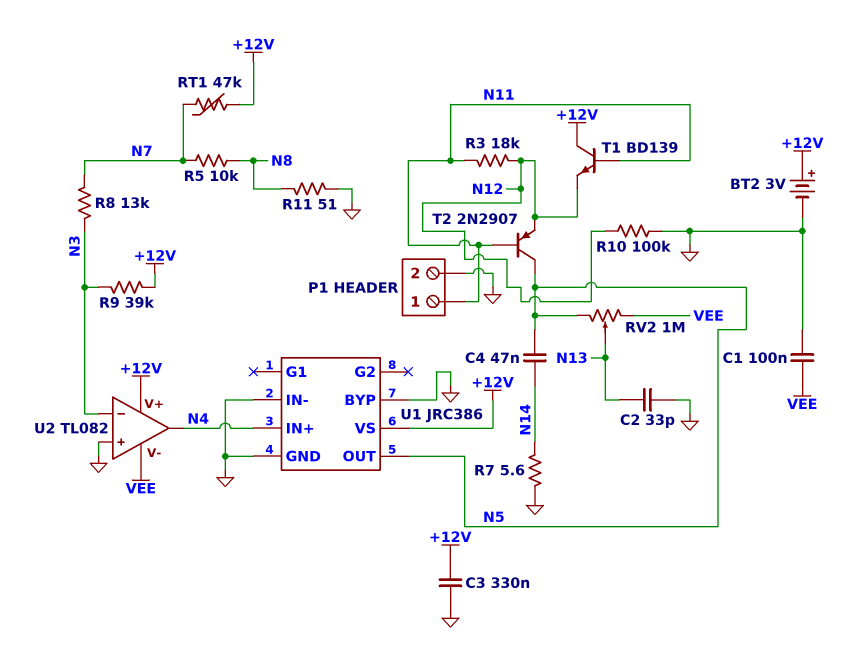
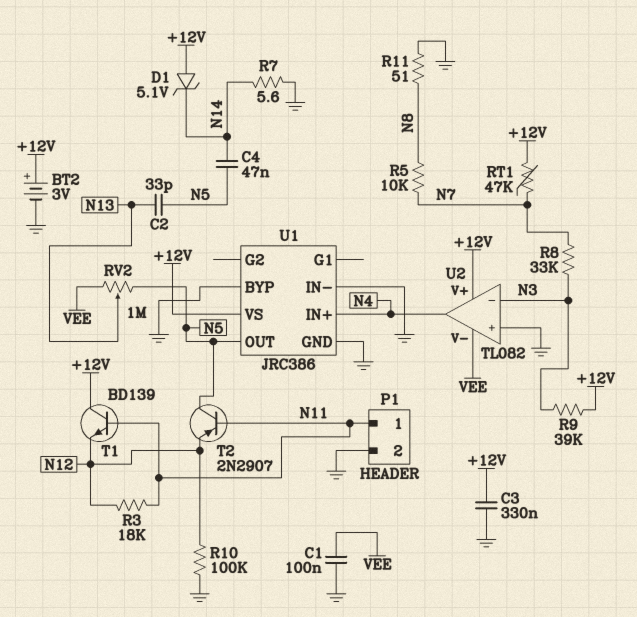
C2: 33pF (GND, N13) -> 33pF (N5, N13)
D1: none -> zener 5.1V (A +12V, K N14)
R8: 13k (N3, N7) -> 33k (N3, N7)

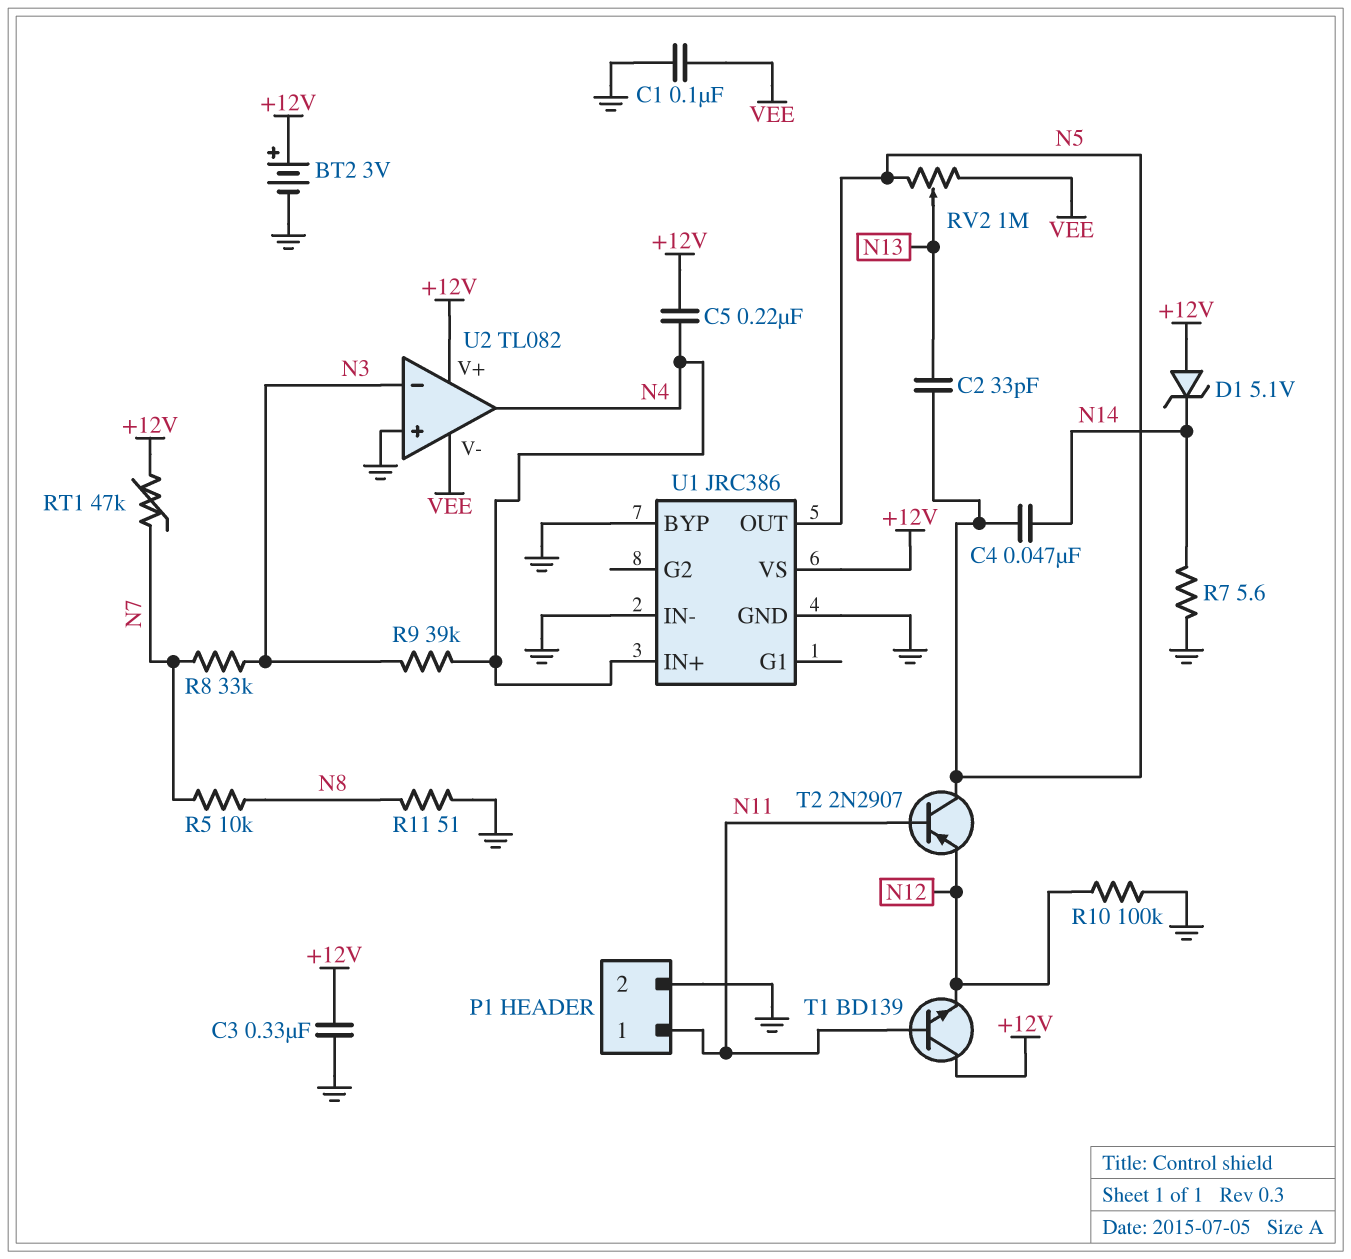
C5: none -> 220nF (+12V, N4)
R3: 18k (N11, N12) -> none
R9: 39k (+12V, N3) -> 39k (N3, N4)

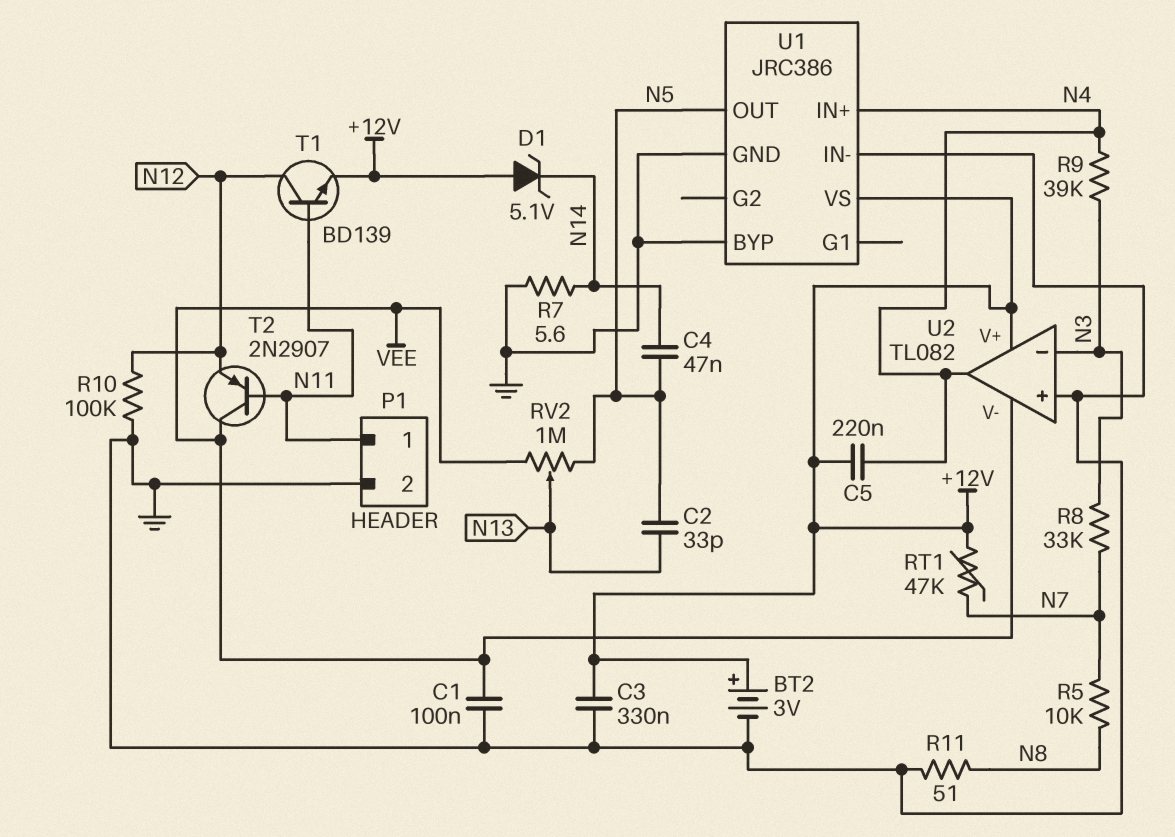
T1: NPN BD139 (B N11, C +12V, E N12) -> NPN BD139 (B N11, C N12, E +12V)
T2: PNP 2N2907 (B N11, C N5, E N12) -> PNP 2N2907 (B N11, C VEE, E N12)

